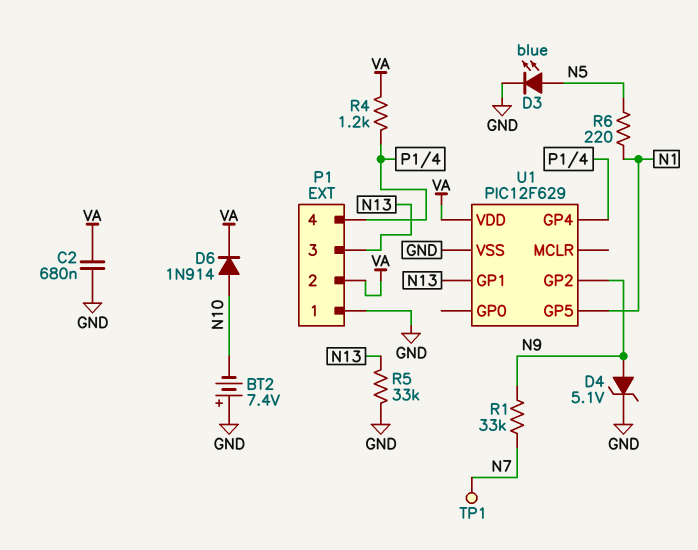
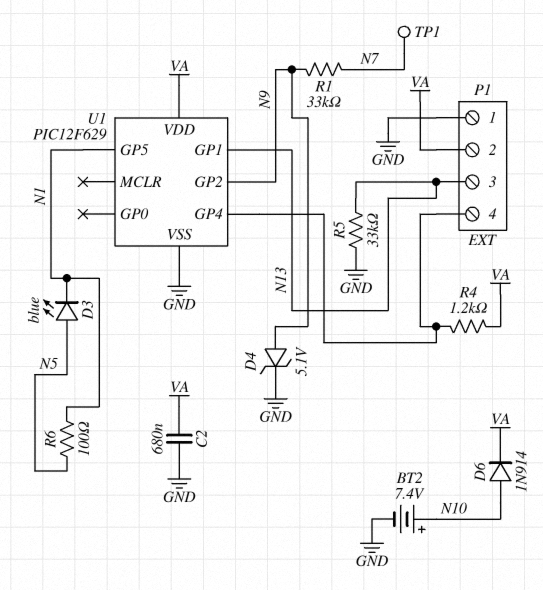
BT2: 7.4V (plus GND, minus N10) -> 7.4V (plus N10, minus GND)
D3: LED blue (A N5, K GND) -> LED blue (A N5, K N1)
R6: 220 (N1, N5) -> 100 (N1, N5)

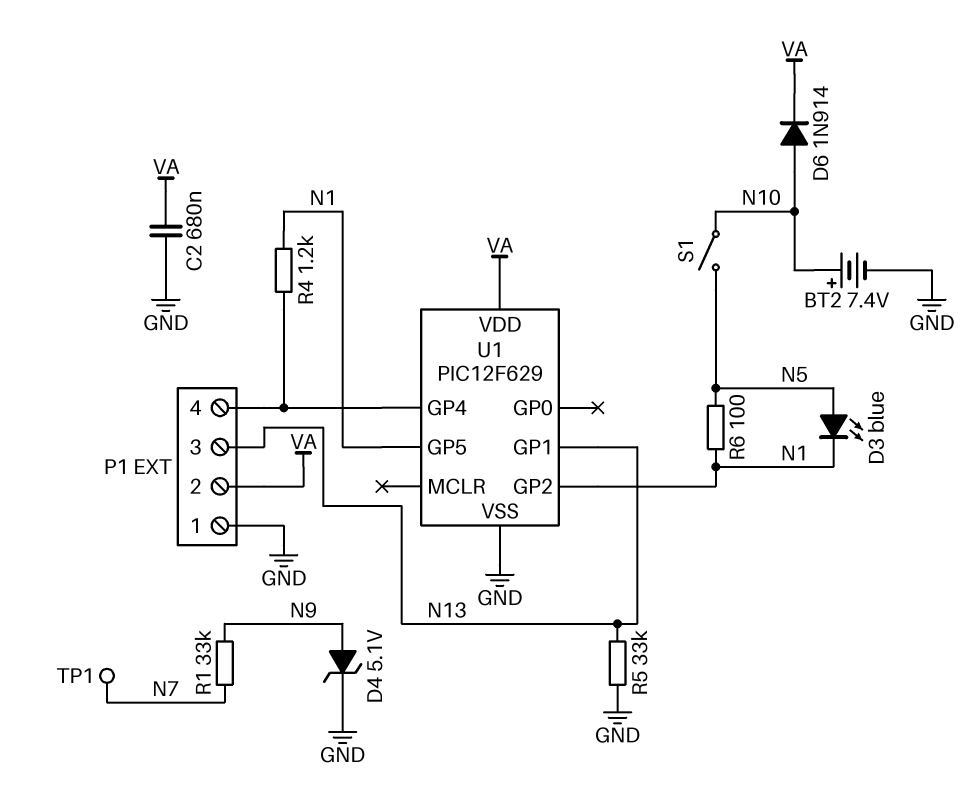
R4: 1.2k (P1/4, VA) -> 1.2k (N1, P1/4)
S1: none -> switch (N5, N10)
U1 pin GP2: N9 -> N1

